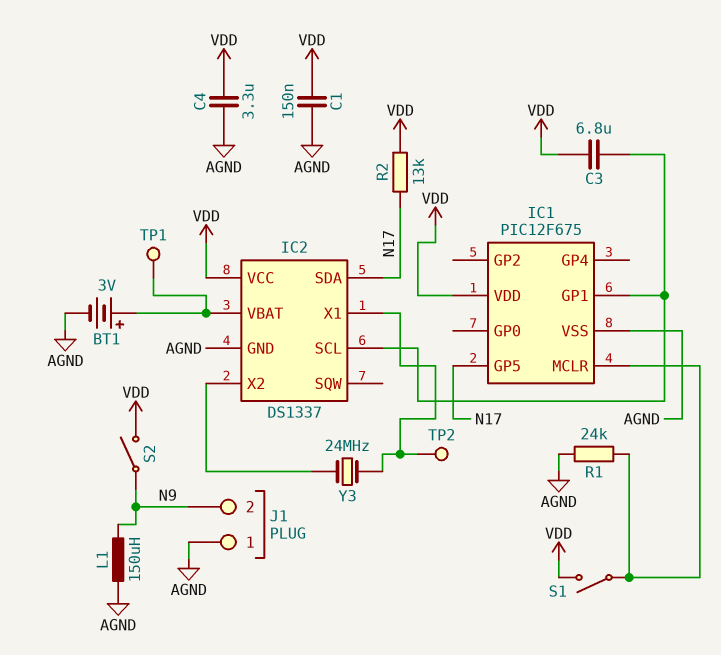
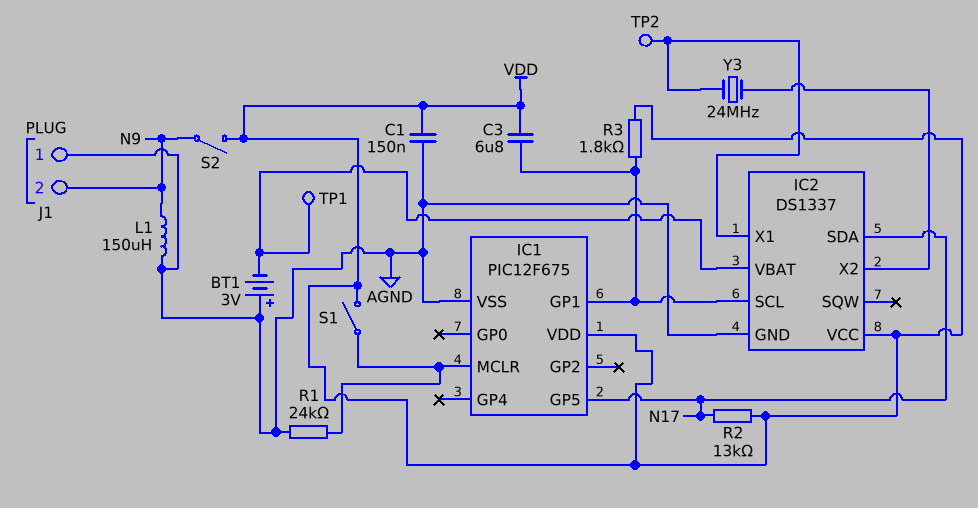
BT1: 3V (plus IC2/VBAT, minus AGND) -> 3V (plus AGND, minus IC2/VBAT)
C4: 3.3uF (AGND, VDD) -> none
R3: none -> 1.8k (IC1/GP1, VDD)

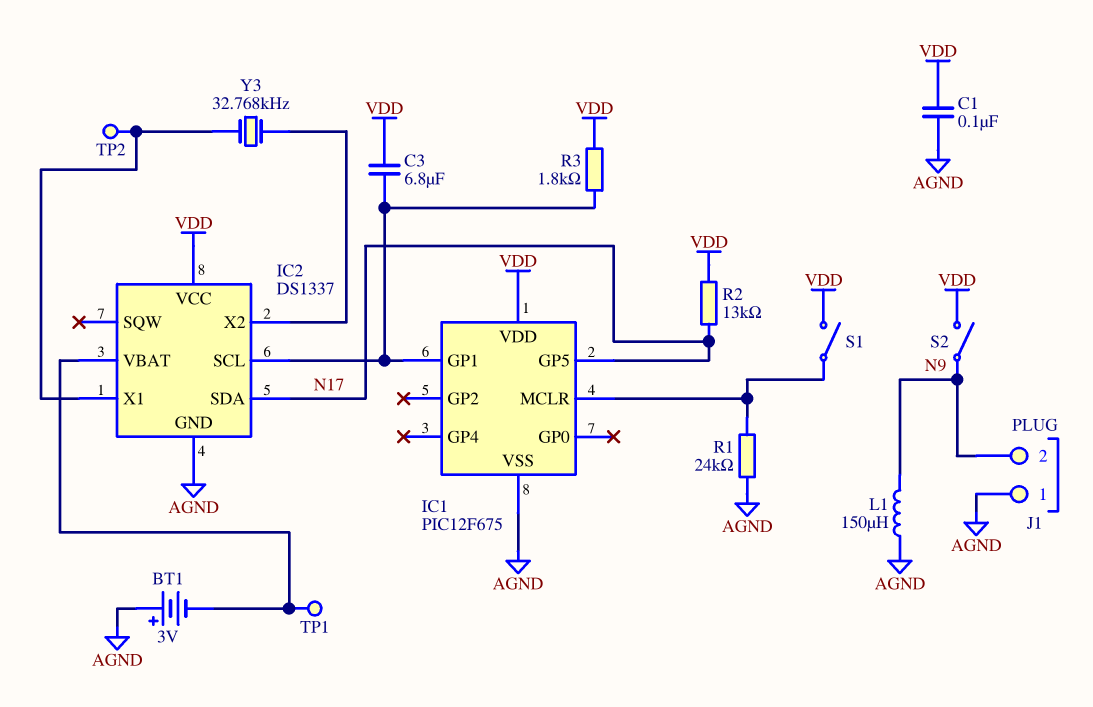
C1: 150nF (AGND, VDD) -> 100nF (AGND, VDD)
Y3: 24MHz (IC2/X1, IC2/X2) -> 32.768kHz (IC2/X1, IC2/X2)

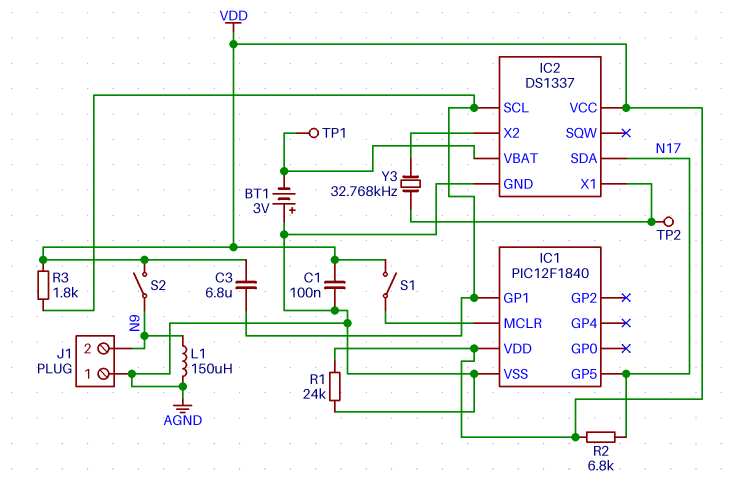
IC1: PIC12F675 -> PIC12F1840
R1: 24k (AGND, IC1/MCLR) -> 24k (AGND, VDD)
R2: 13k (N17, VDD) -> 6.8k (N17, VDD)

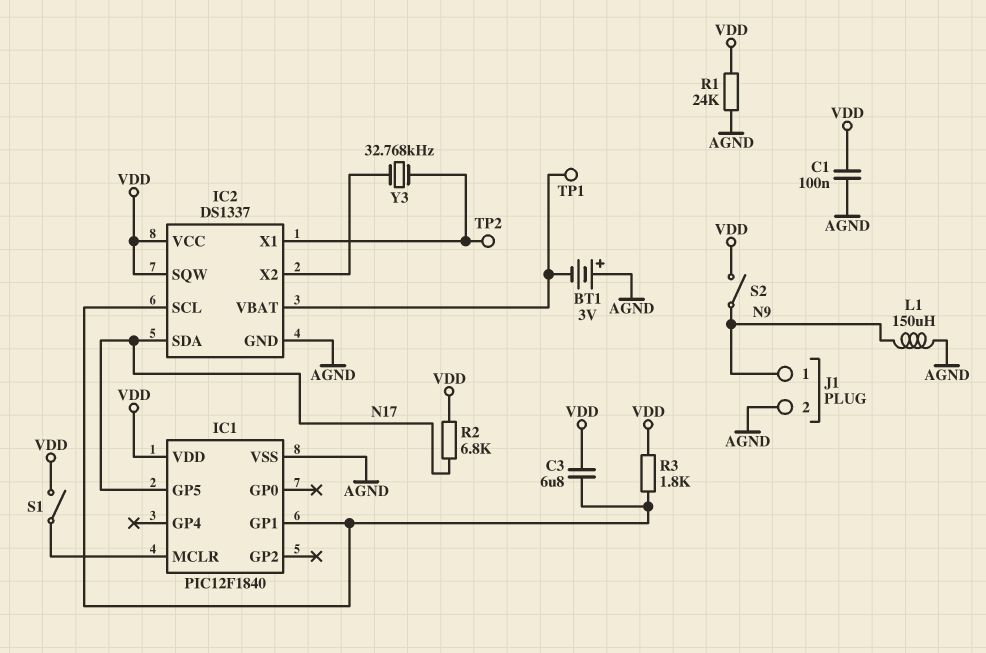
IC2 pin SQW: none -> VDD
J1 pin 1: AGND -> N9
J1 pin 2: N9 -> AGND

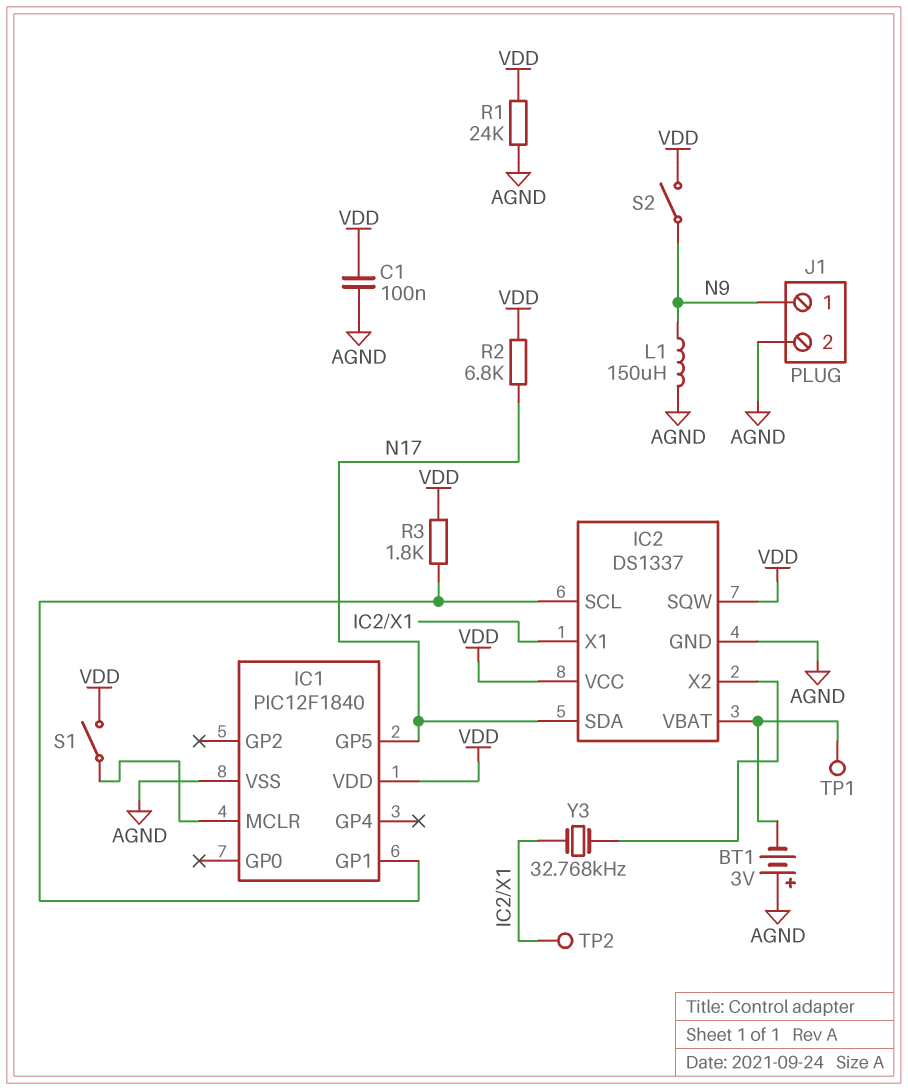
C3: 6.8uF (IC1/GP1, VDD) -> none

